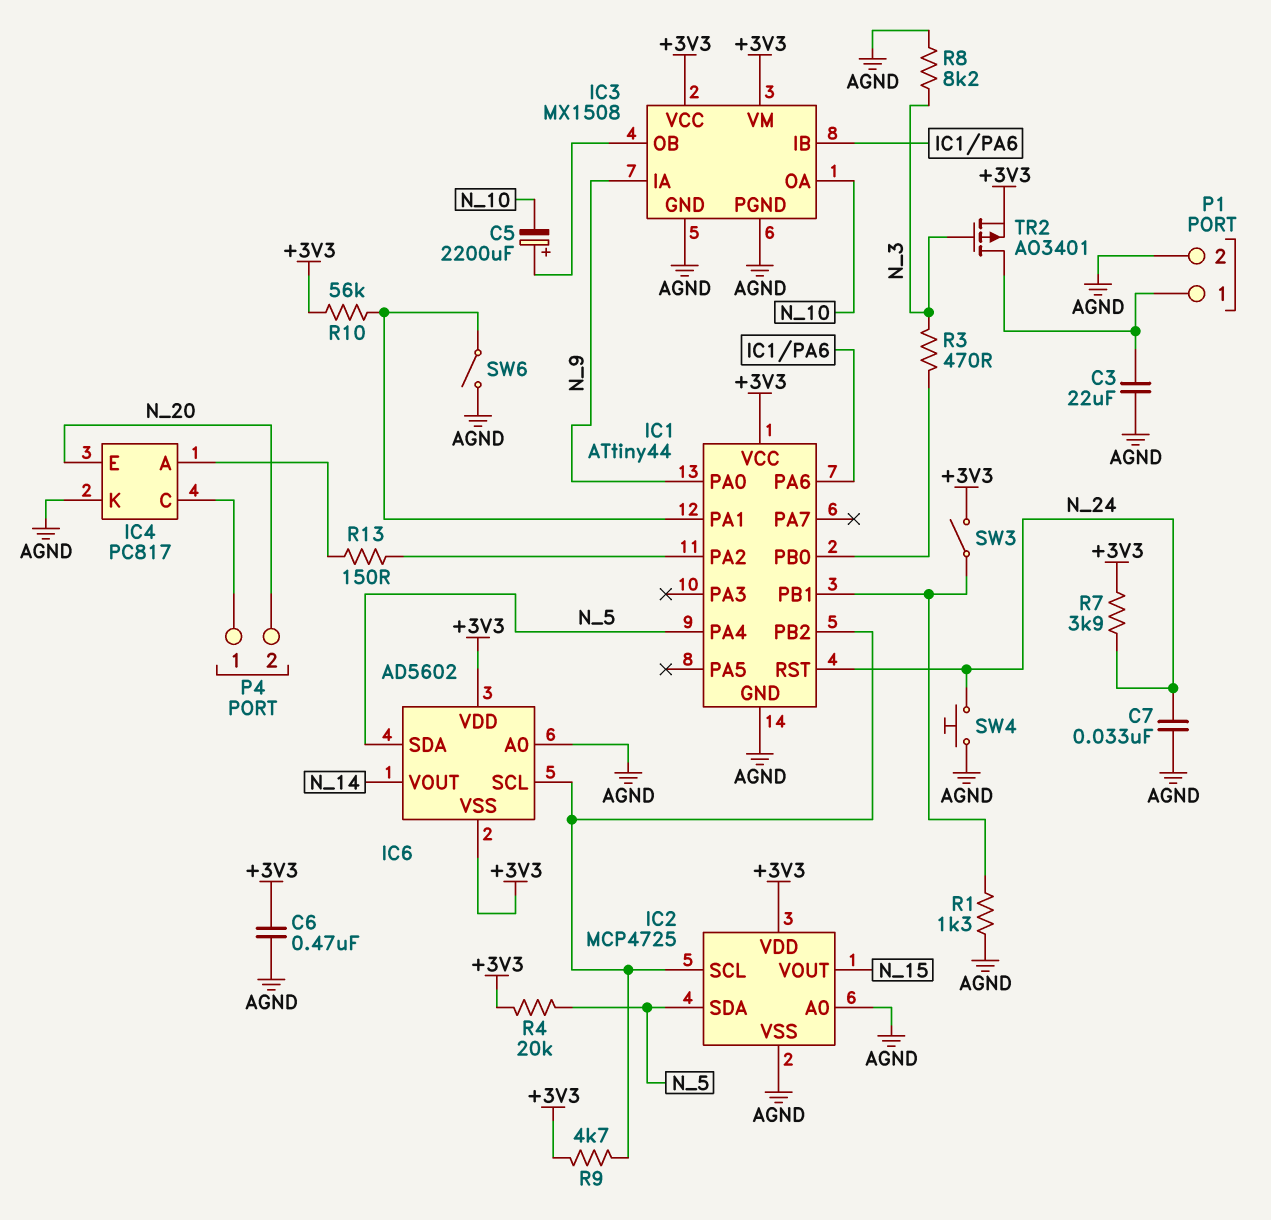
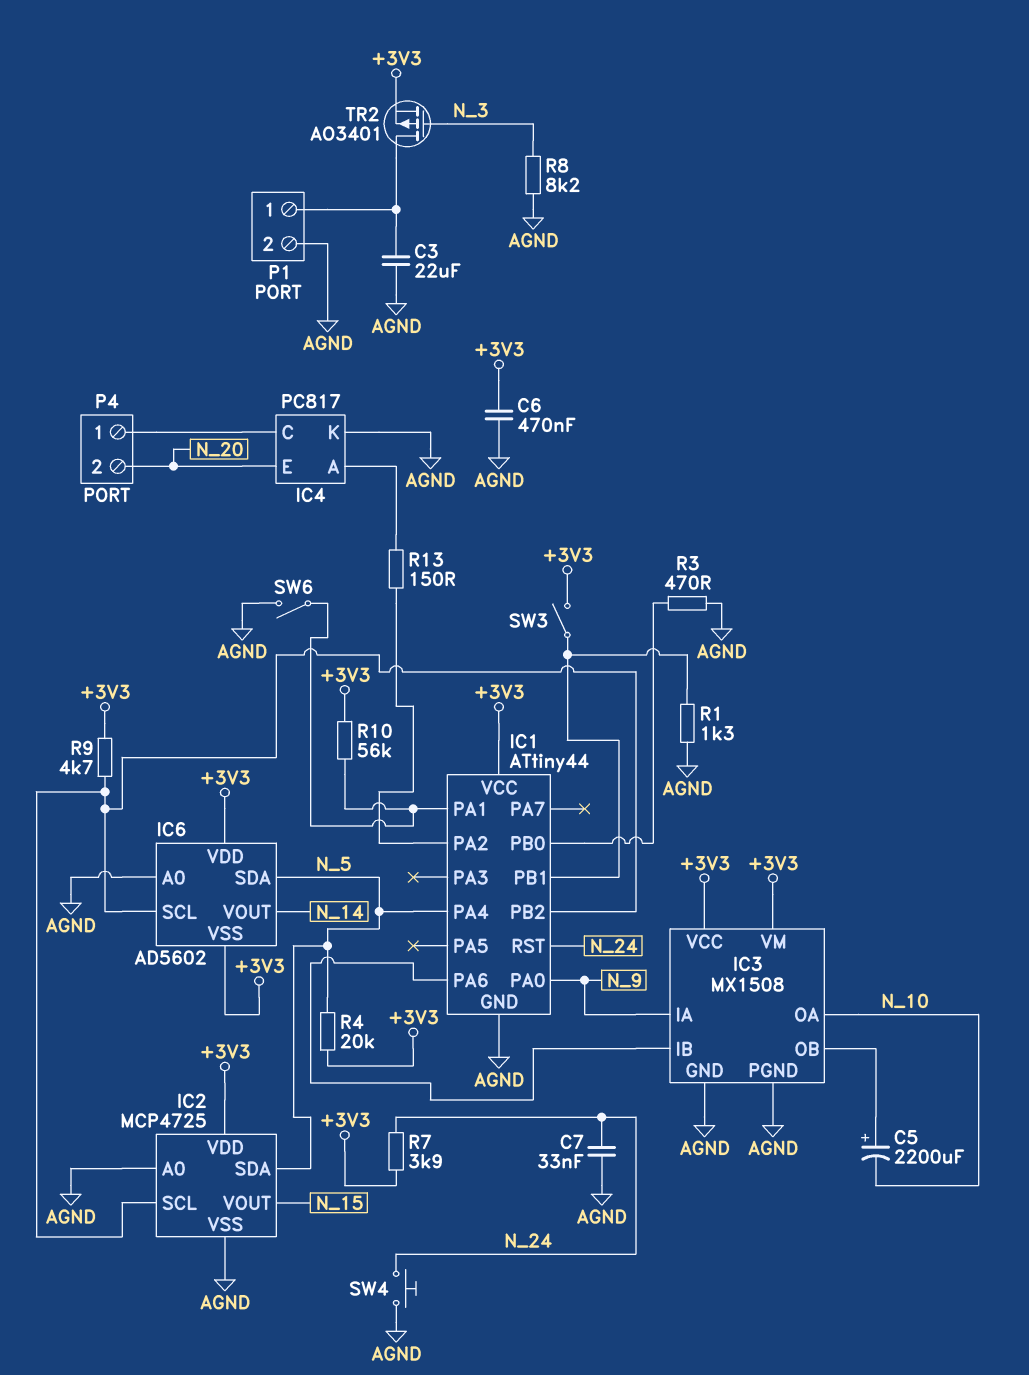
R3: 470 (IC1/PB0, N_3) -> 470 (AGND, IC1/PB0)

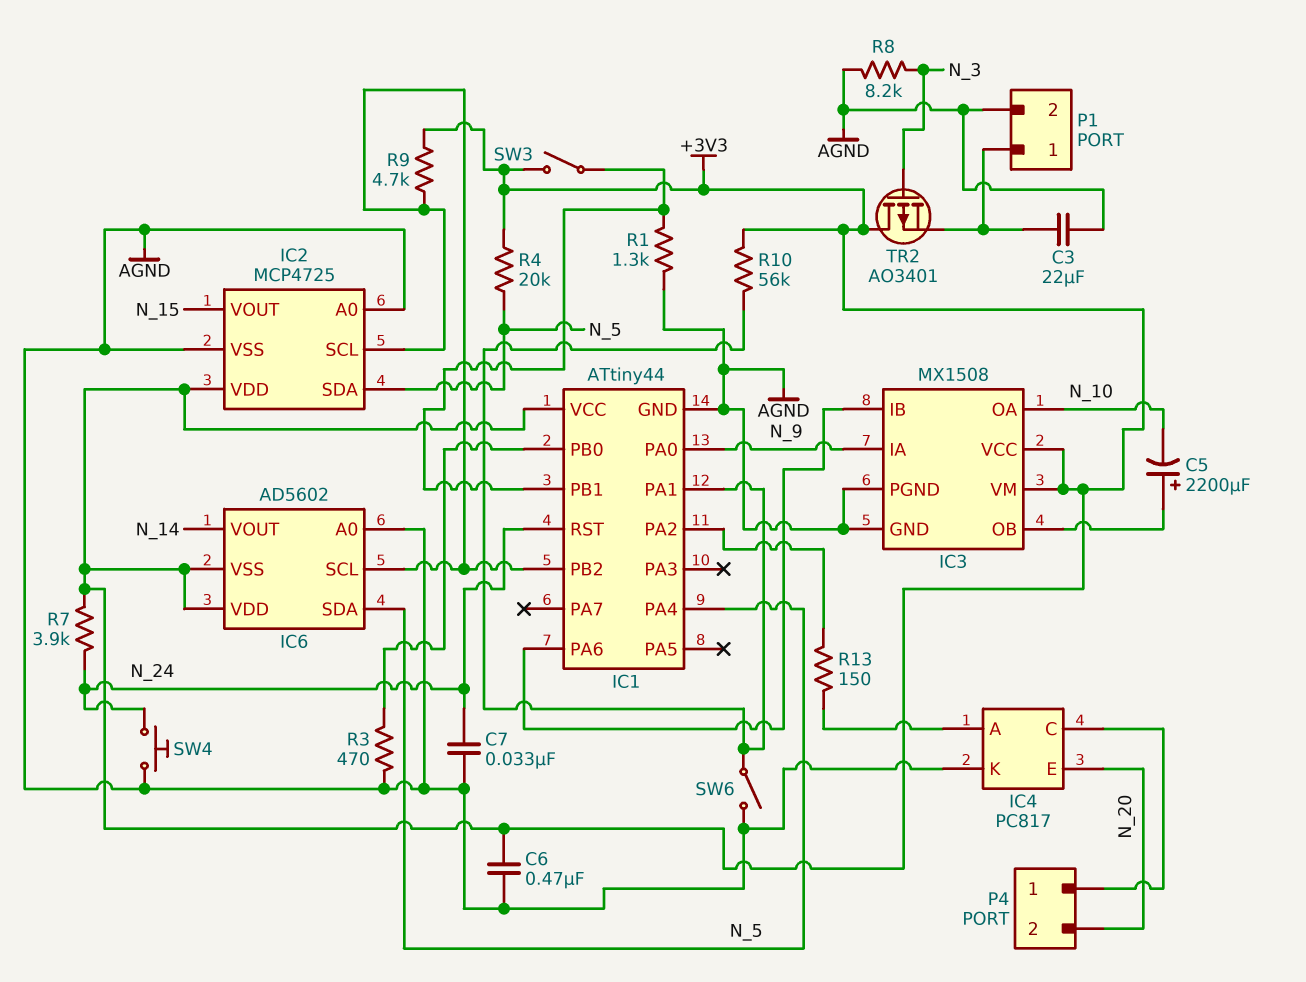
TR2: PMOS AO3401 (G N_3, D P1/1, S +3V3) -> PMOS AO3401 (G N_3, D +3V3, S P1/1)

